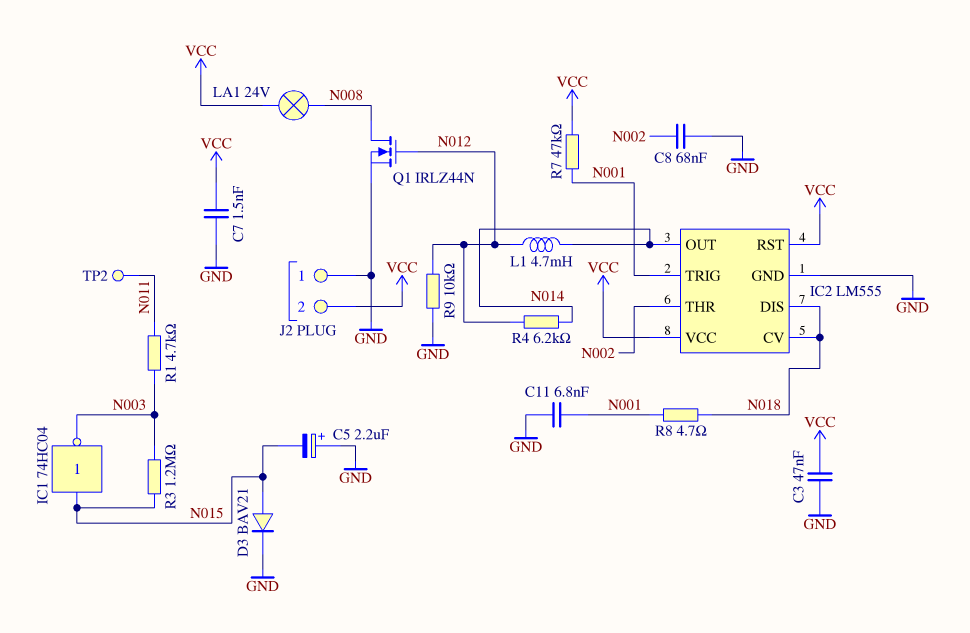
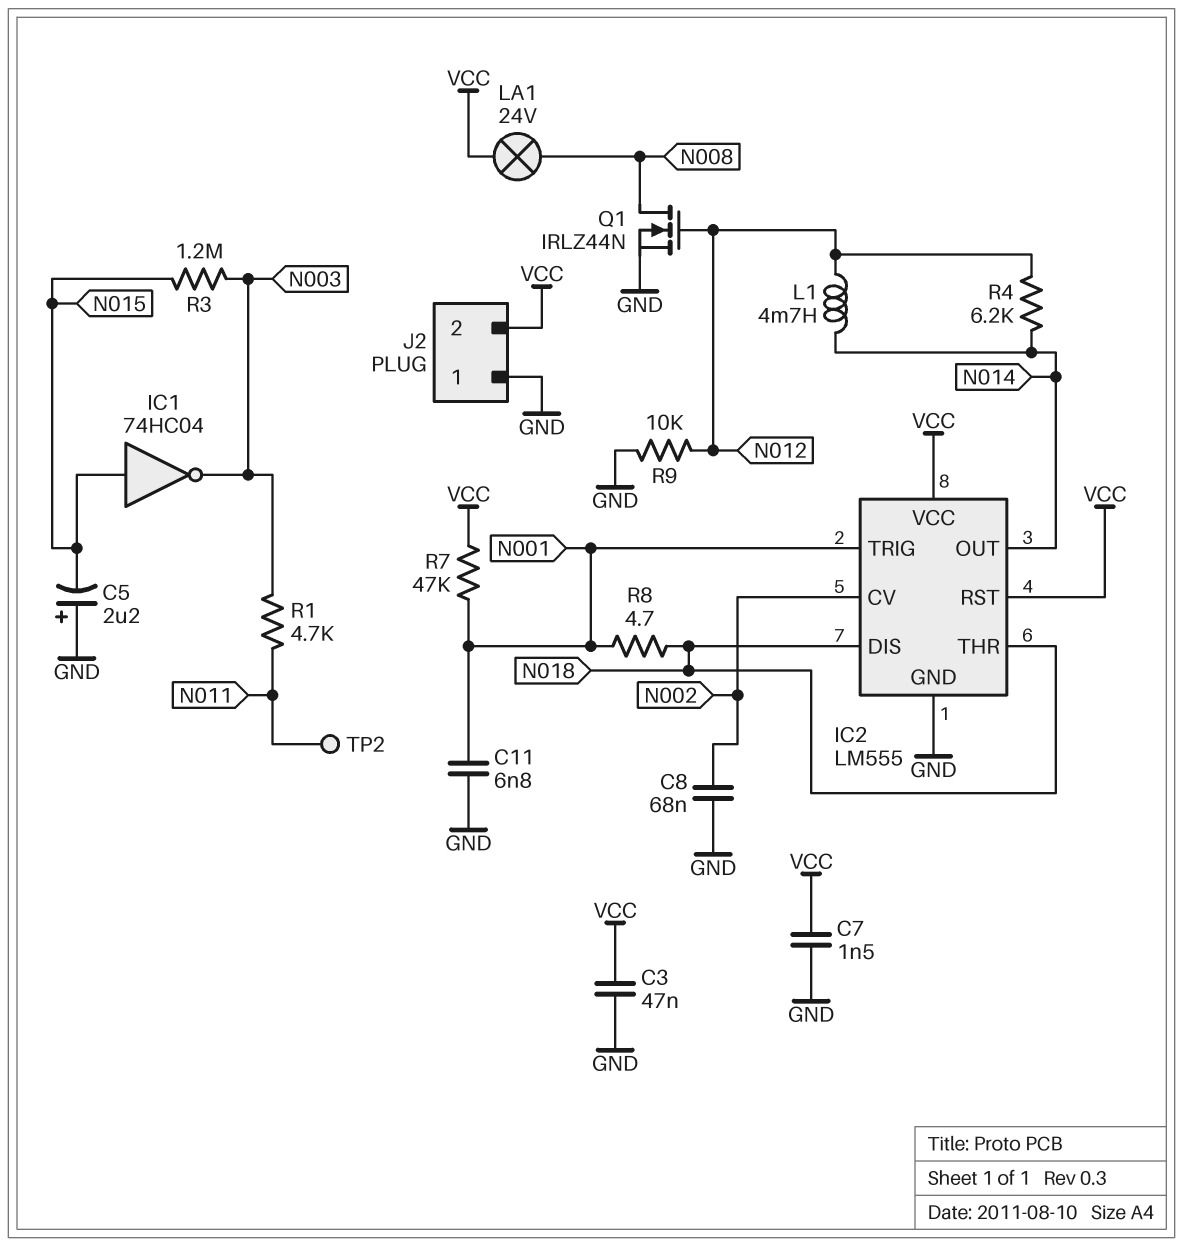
D3: diode BAV21 (A N015, K GND) -> none
IC2 pin CV: N018 -> N002
IC2 pin THR: N002 -> N018

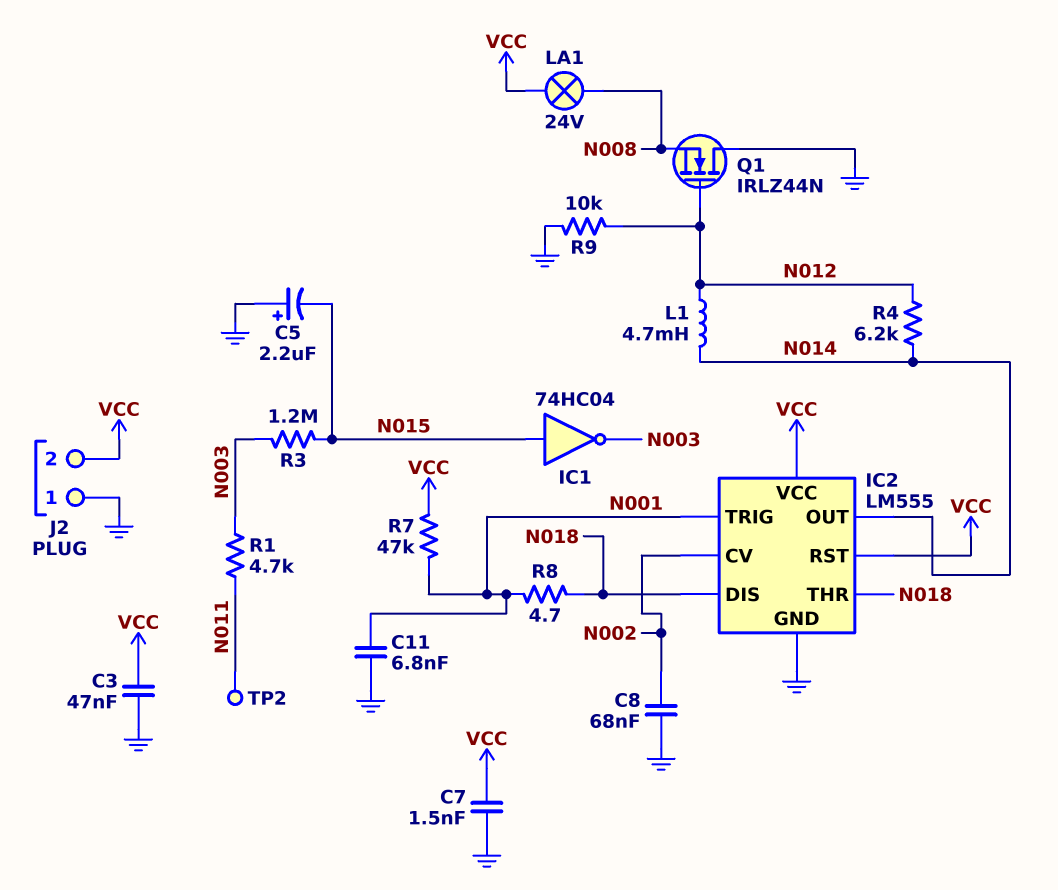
Q1: NMOS IRLZ44N (G N012, D N008, S GND) -> NMOS IRLZ44N (G N012, D GND, S N008)

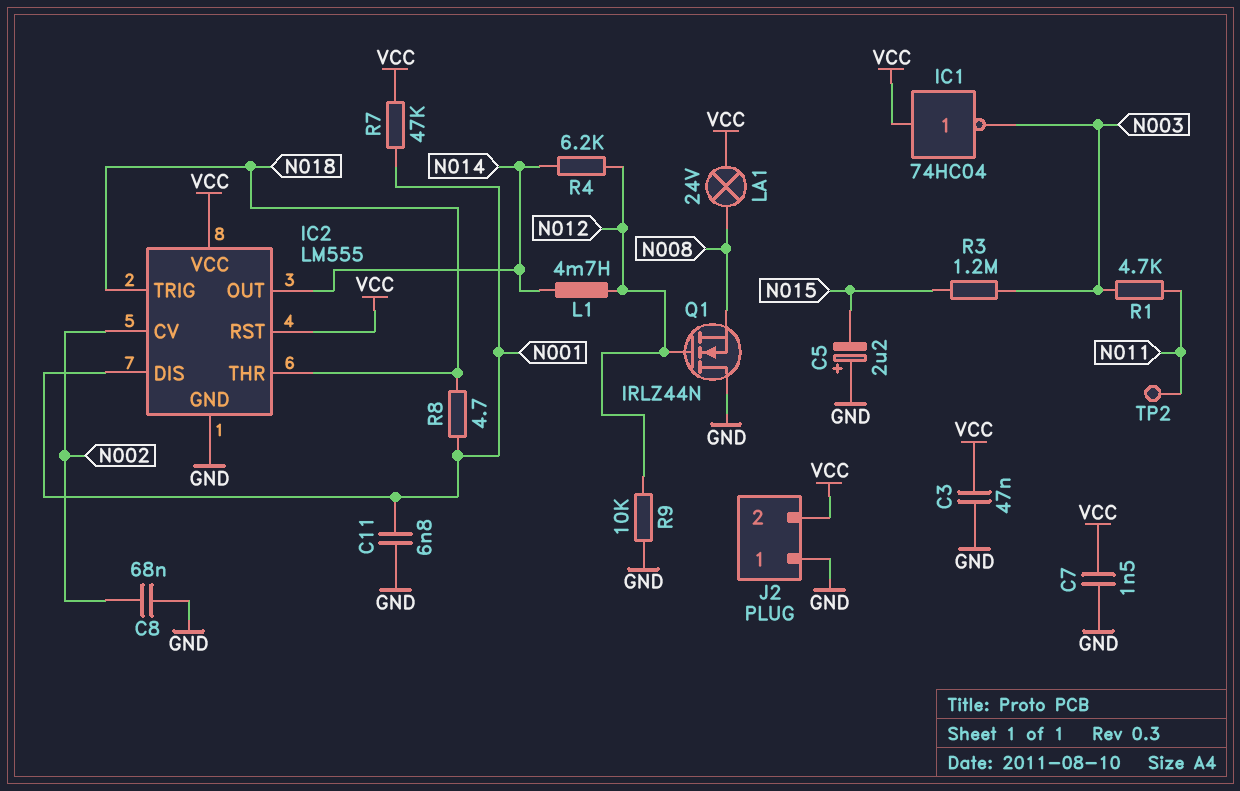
IC1: NOT 74HC04 (in N015, out N003) -> NOT 74HC04 (in VCC, out N003)
IC2 pin DIS: N018 -> N001
IC2 pin TRIG: N001 -> N018

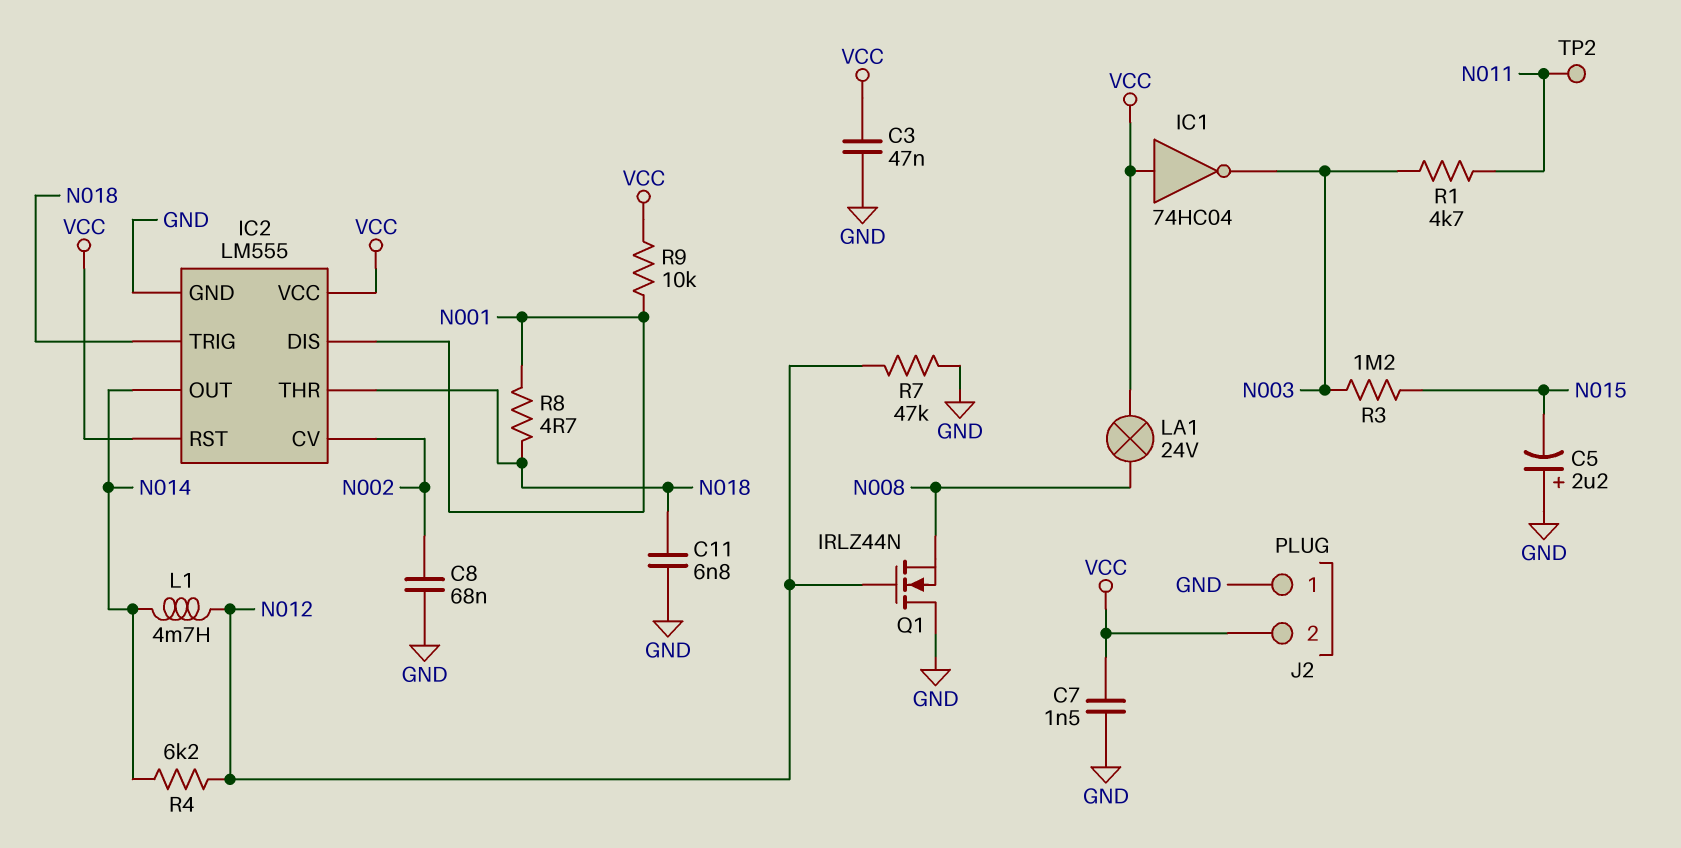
C11: 6.8nF (GND, N001) -> 6.8nF (GND, N018)
R7: 47k (N001, VCC) -> 47k (GND, N012)
R9: 10k (GND, N012) -> 10k (N001, VCC)

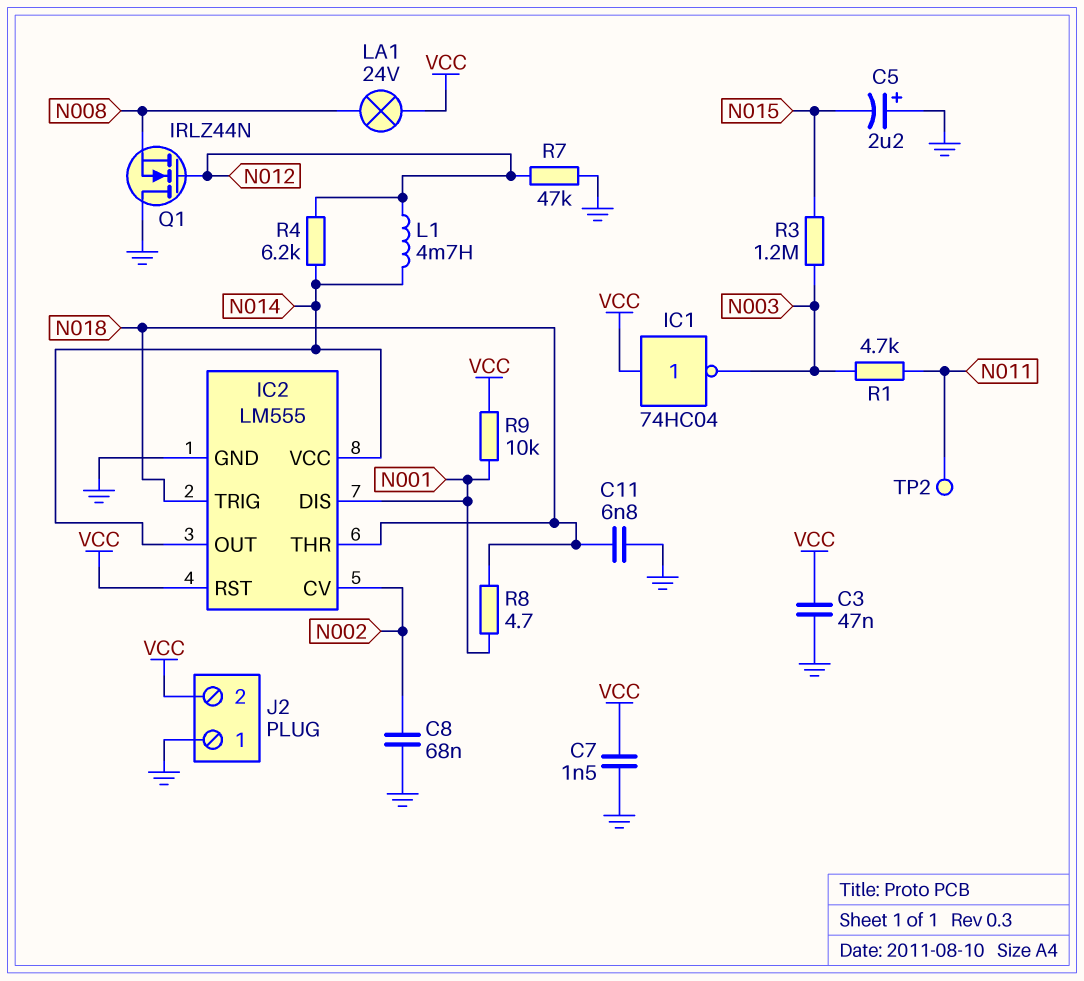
IC2 pin VCC: VCC -> N014

